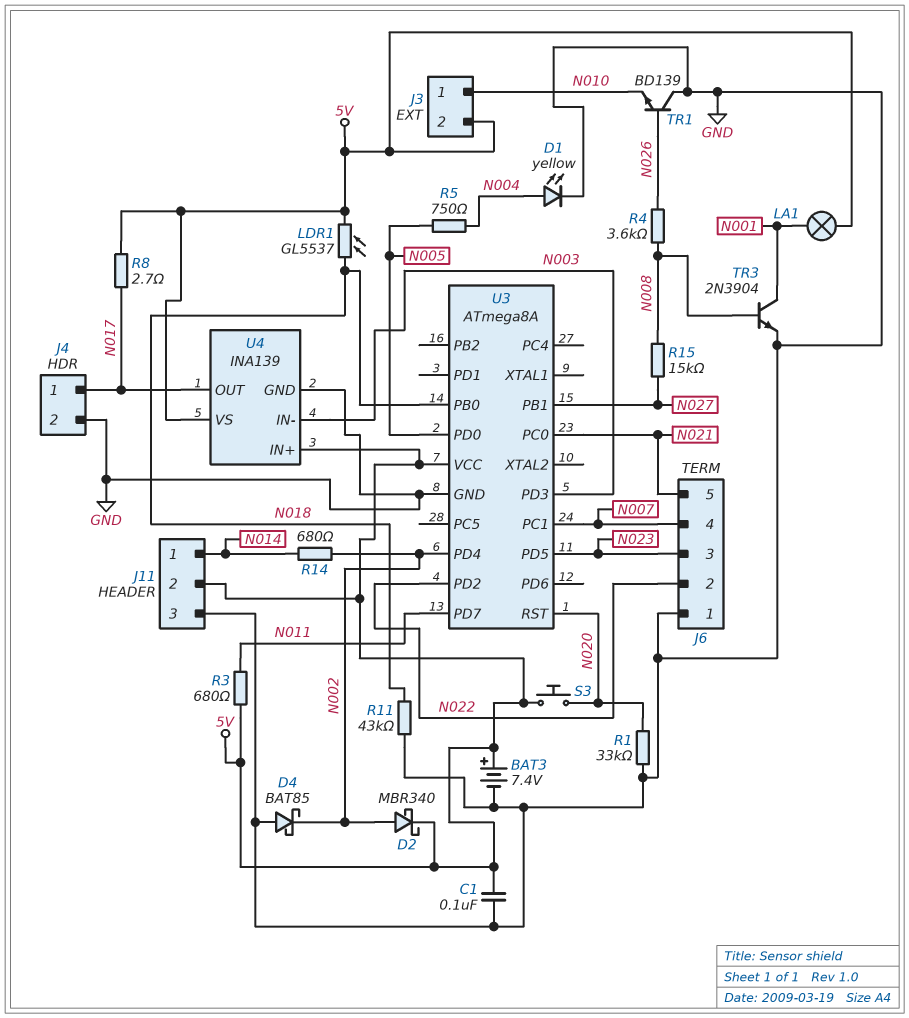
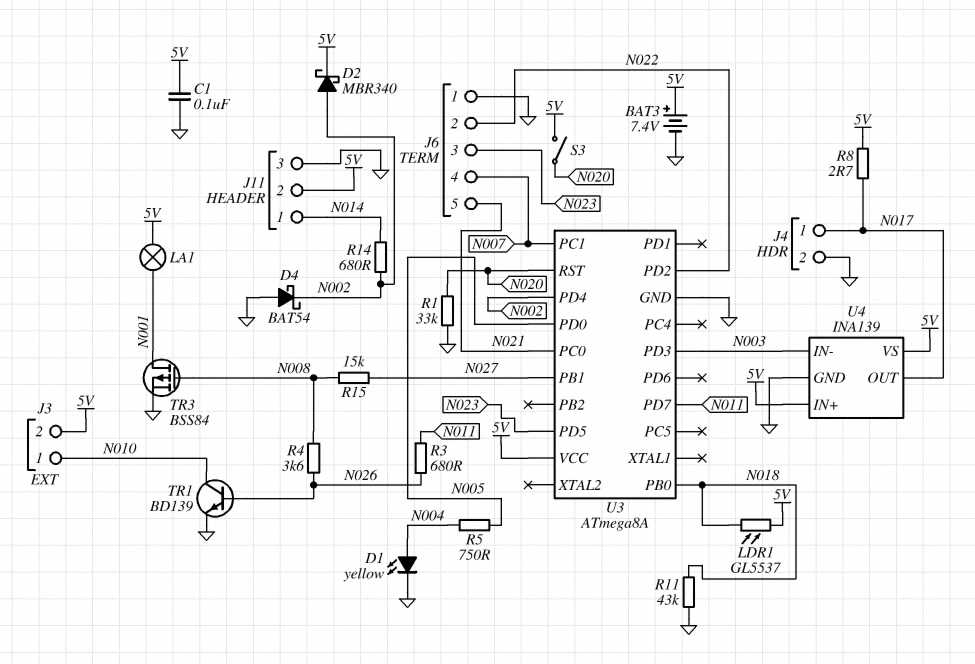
D4: schottky BAT85 (A GND, K N002) -> schottky BAT54 (A GND, K N002)
R3: 680 (5V, N011) -> 680 (N011, N026)
S3: button (5V, N020) -> switch (5V, N020)
TR1: NPN BD139 (B N026, C GND, E N010) -> NPN BD139 (B N026, C N010, E GND)
TR3: NPN 2N3904 (B N008, C N001, E GND) -> PMOS BSS84 (G N008, D N001, S GND)

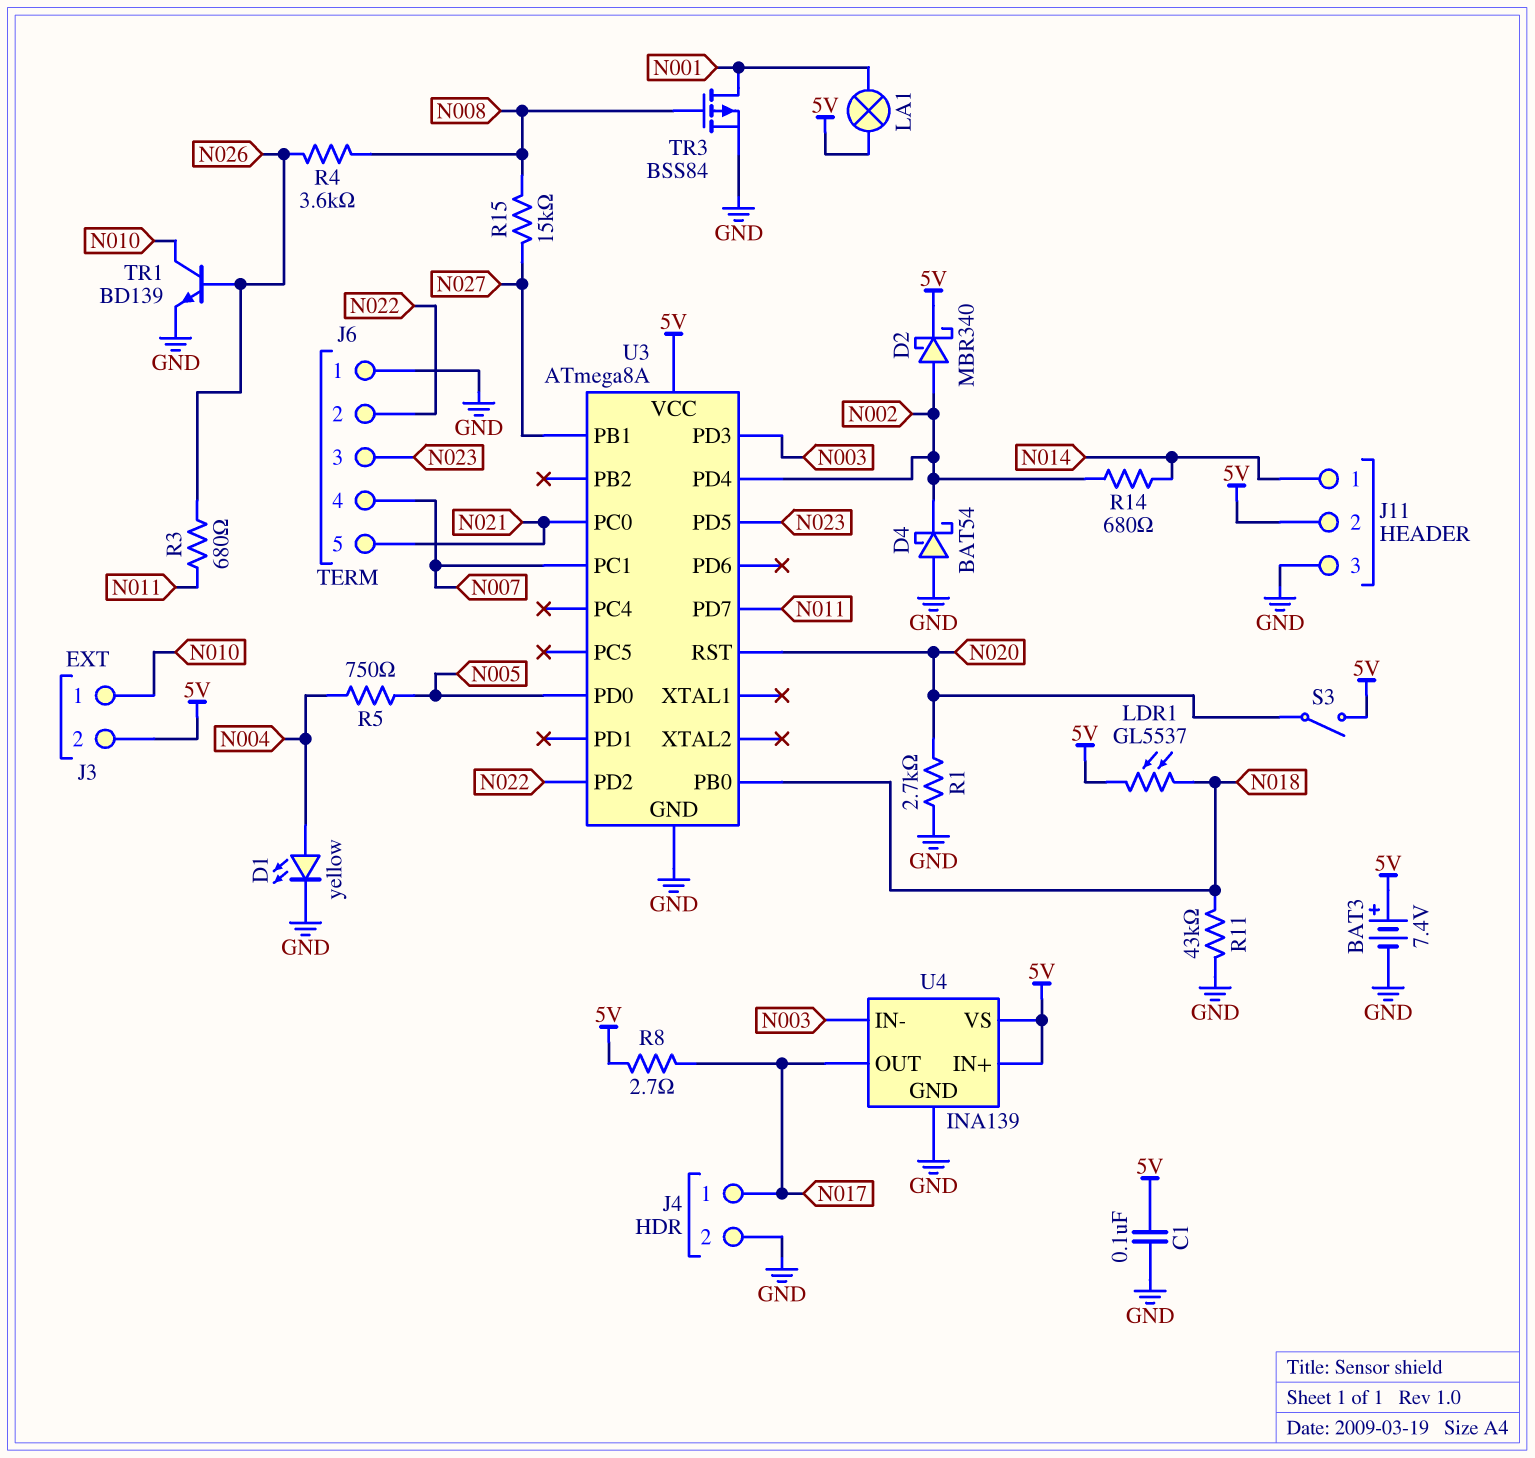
R1: 33k (GND, N020) -> 2.7k (GND, N020)

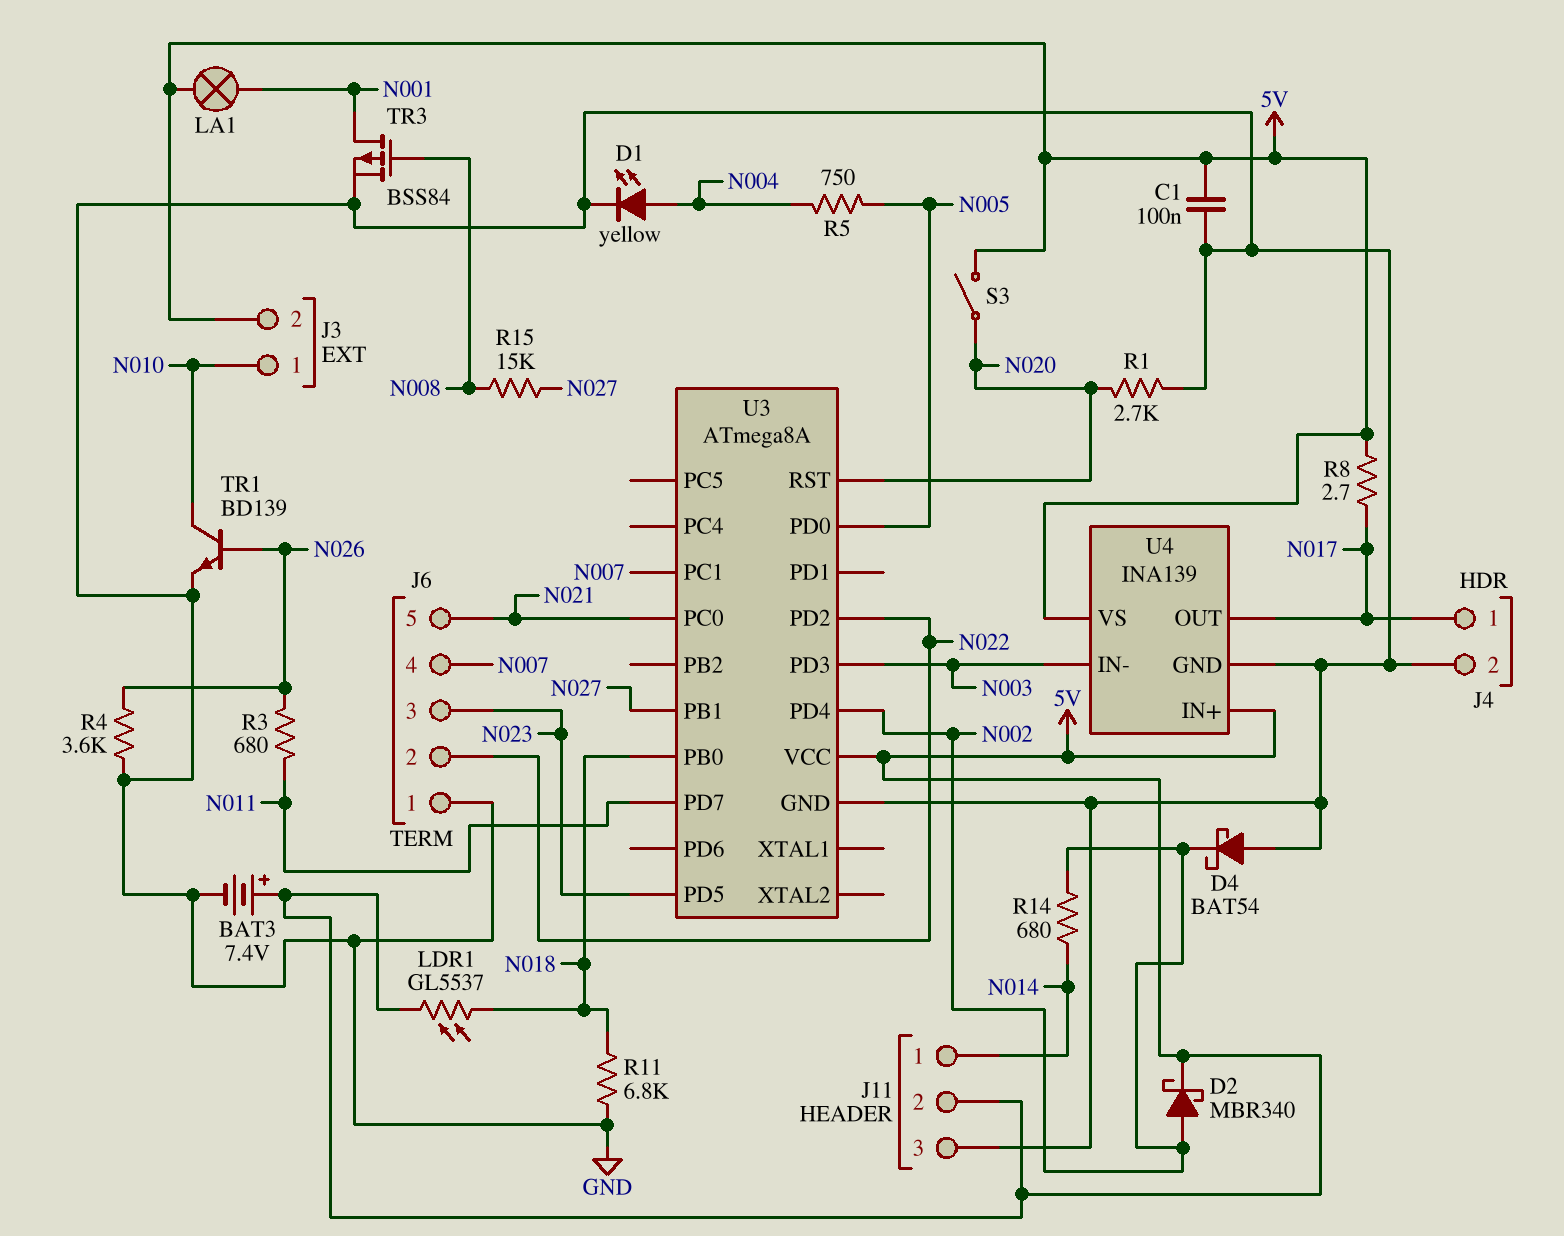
R4: 3.6k (N008, N026) -> 3.6k (GND, N026)
R11: 43k (GND, N018) -> 6.8k (GND, N018)

